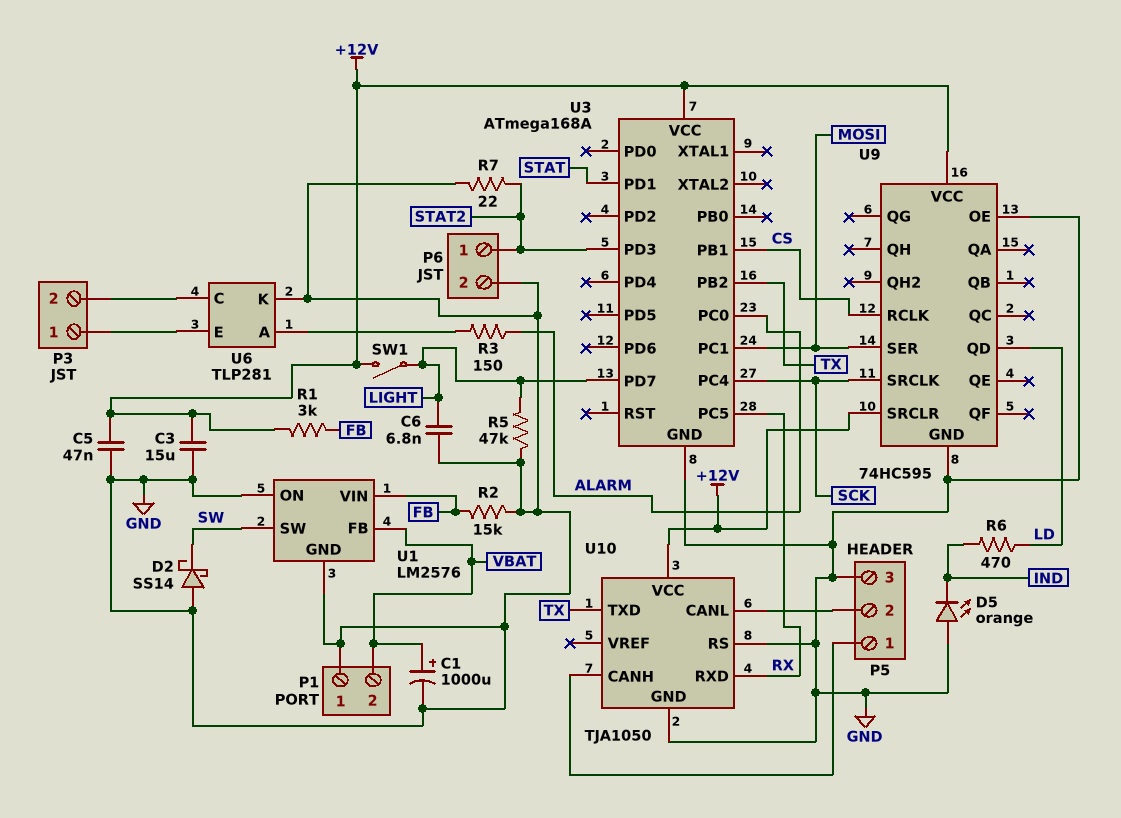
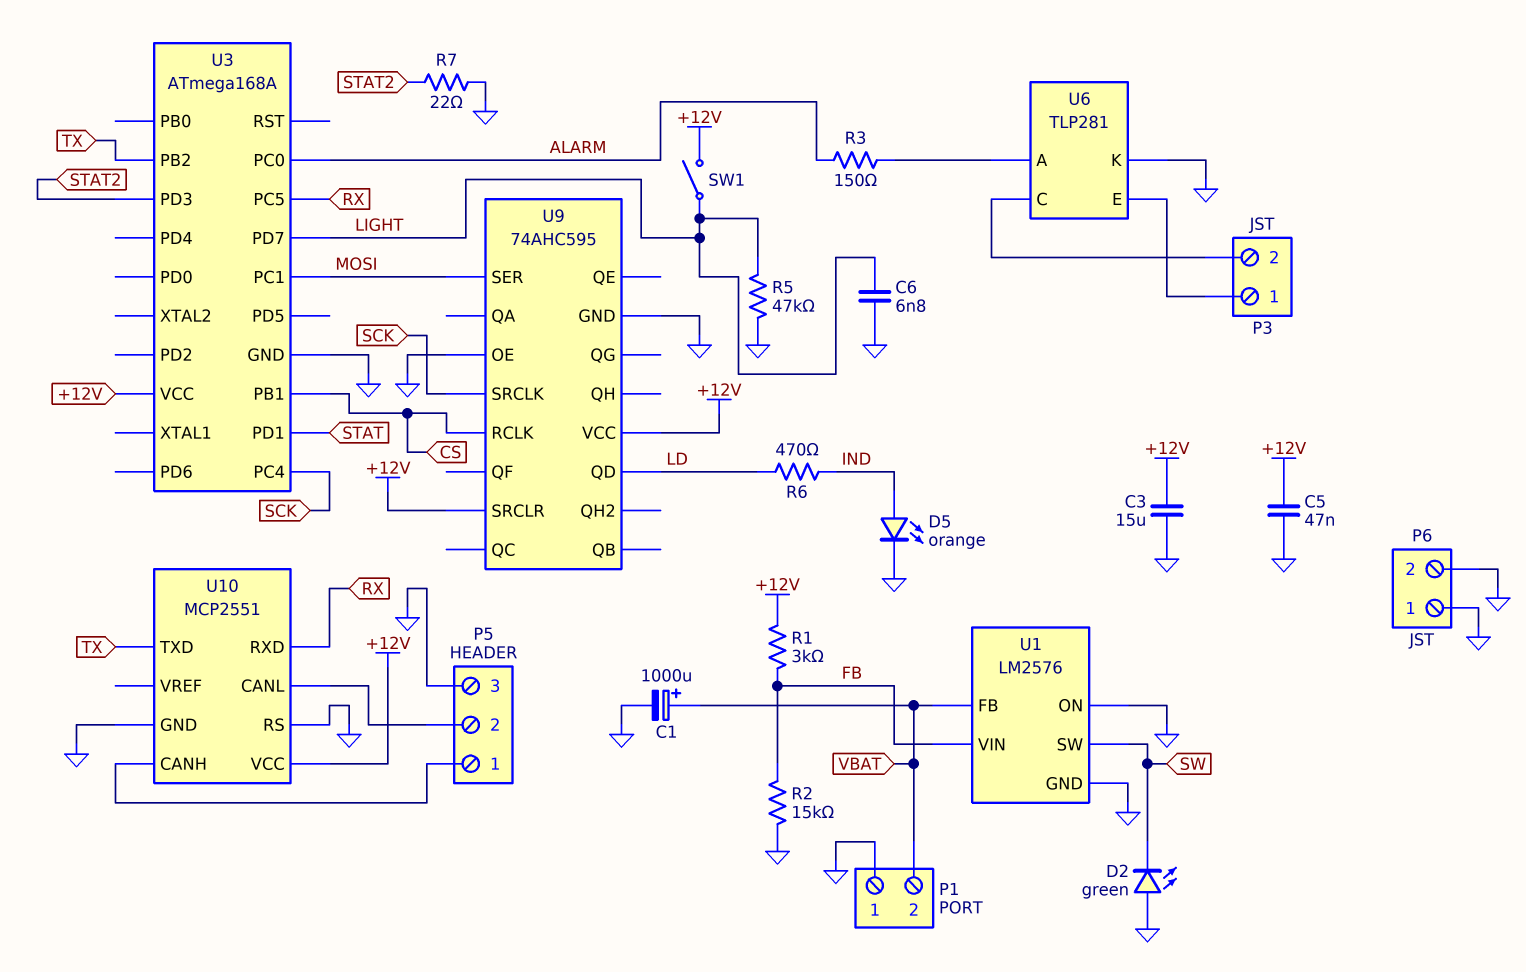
D2: schottky SS14 (A GND, K SW) -> LED green (A GND, K SW)
D5: LED orange (A GND, K IND) -> LED orange (A IND, K GND)
P6 pin 1: STAT2 -> GND
U9: 74HC595 -> 74AHC595
U10: TJA1050 -> MCP2551

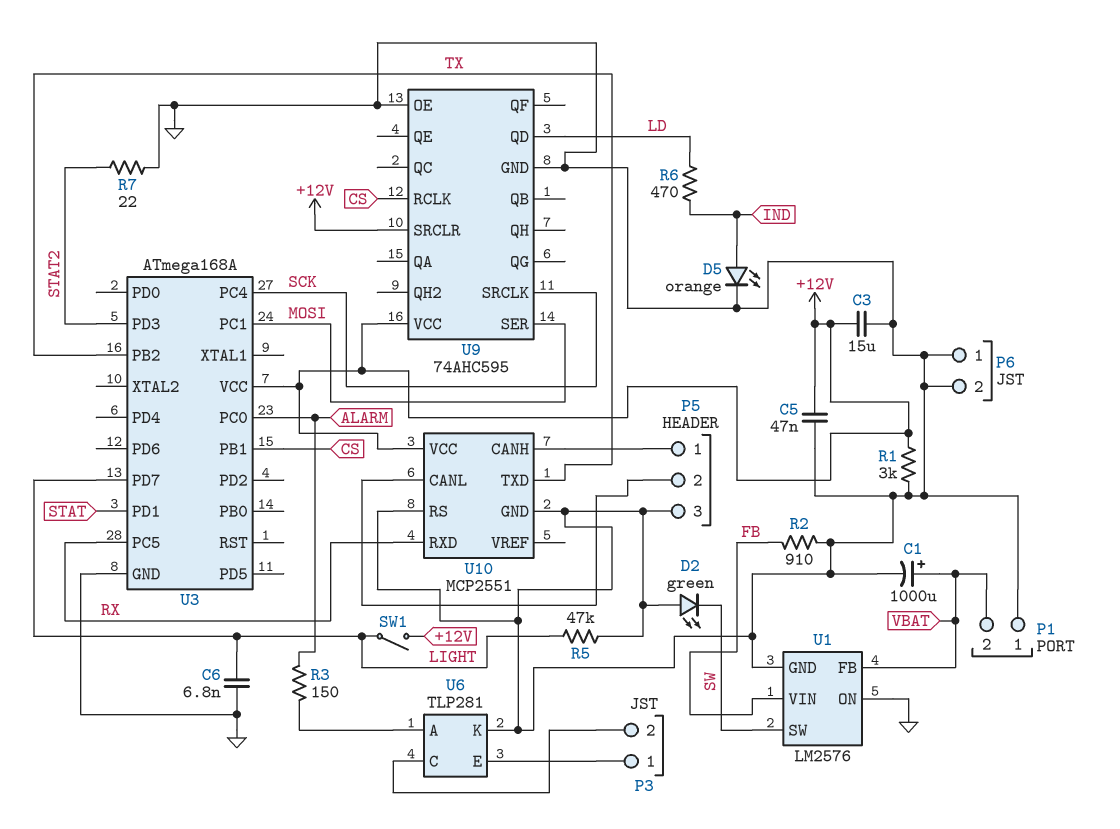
R1: 3k (+12V, FB) -> 3k (+12V, GND)
R2: 15k (FB, GND) -> 910 (FB, GND)

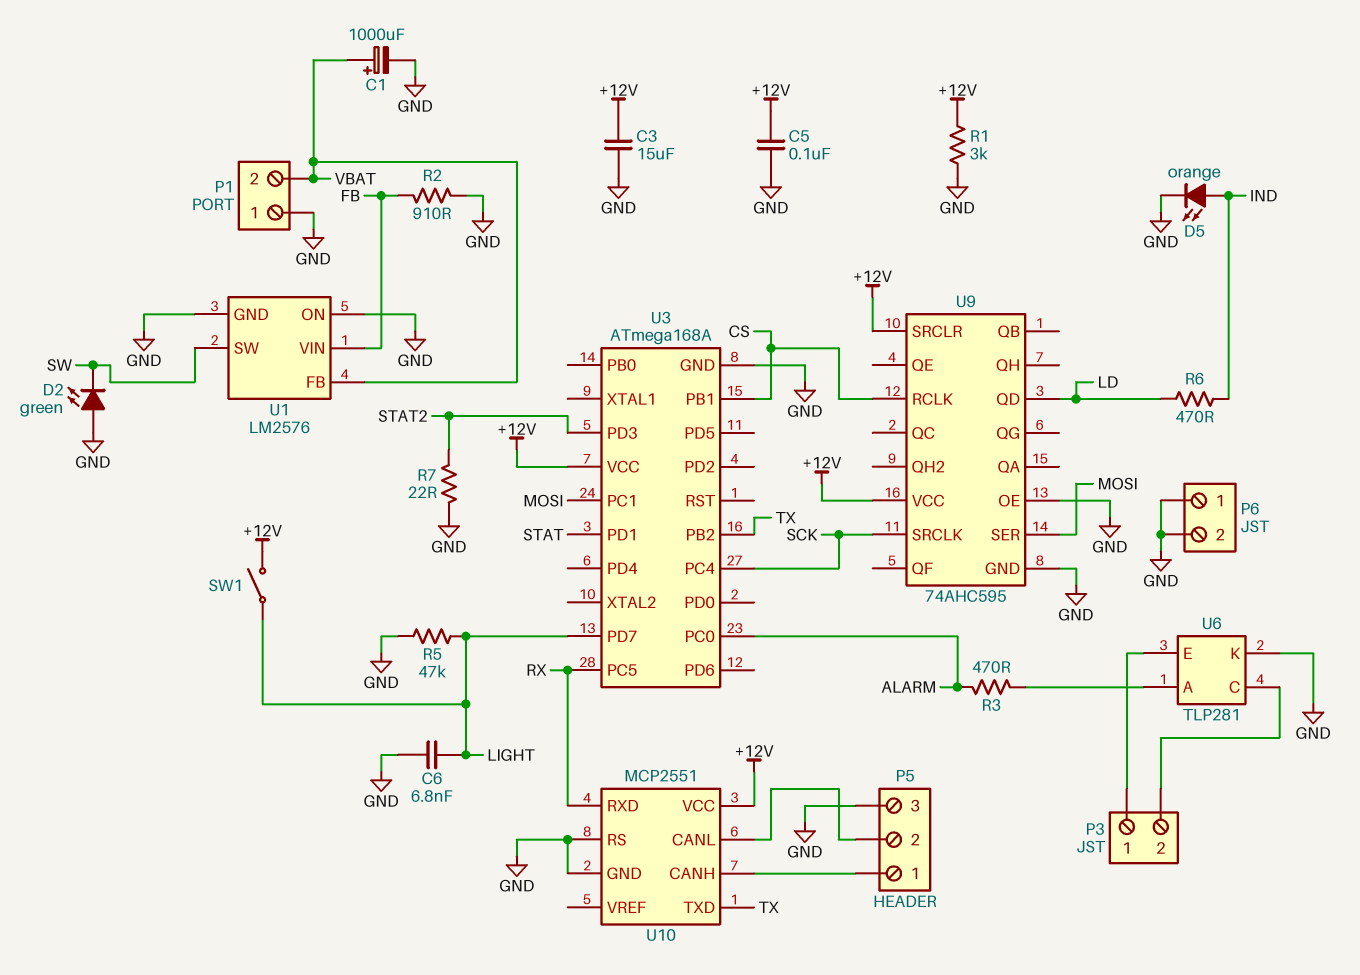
C5: 47nF (+12V, GND) -> 100nF (+12V, GND)
R3: 150 (ALARM, U6/A) -> 470 (ALARM, U6/A)

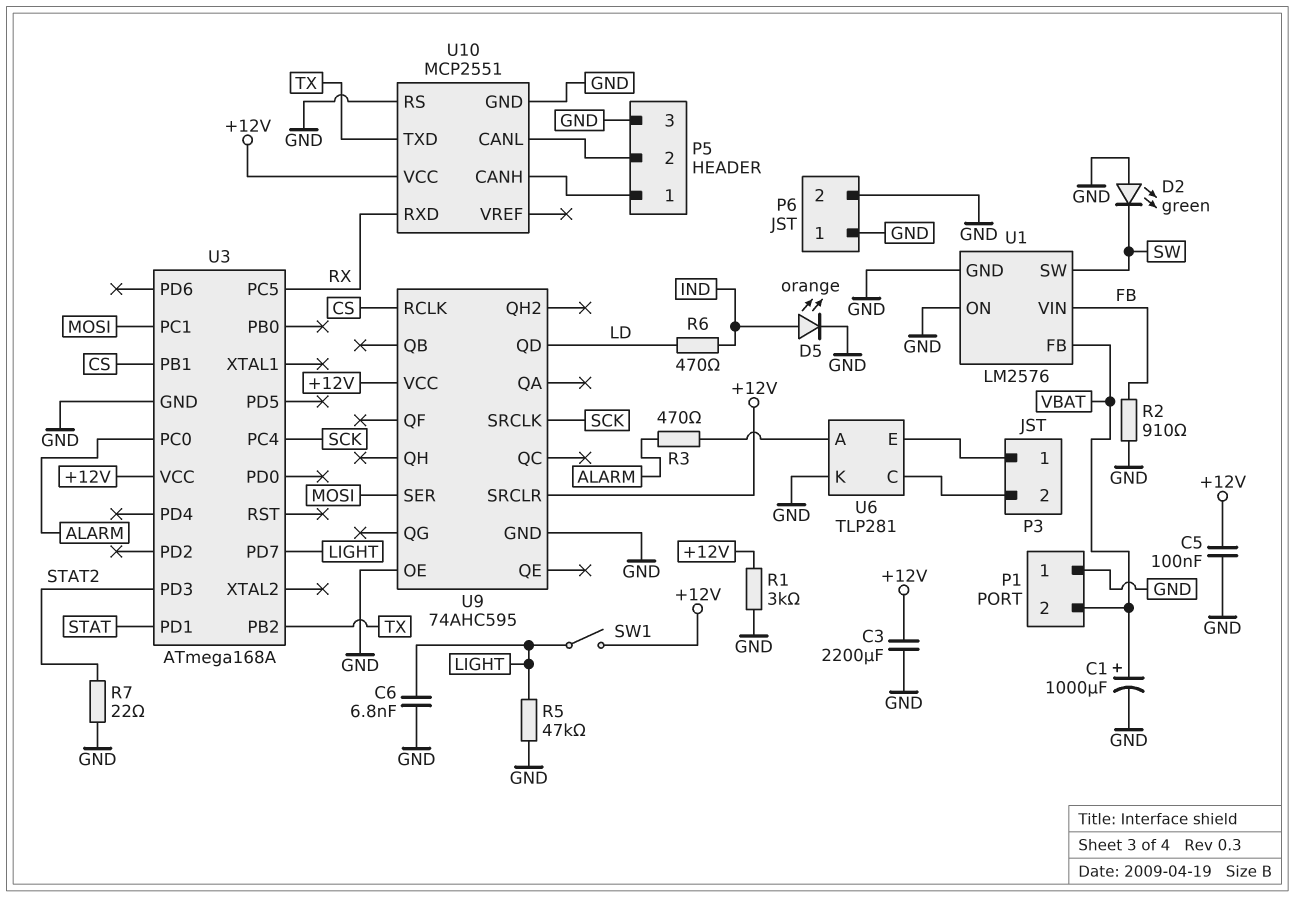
C3: 15uF (+12V, GND) -> 2200uF (+12V, GND)

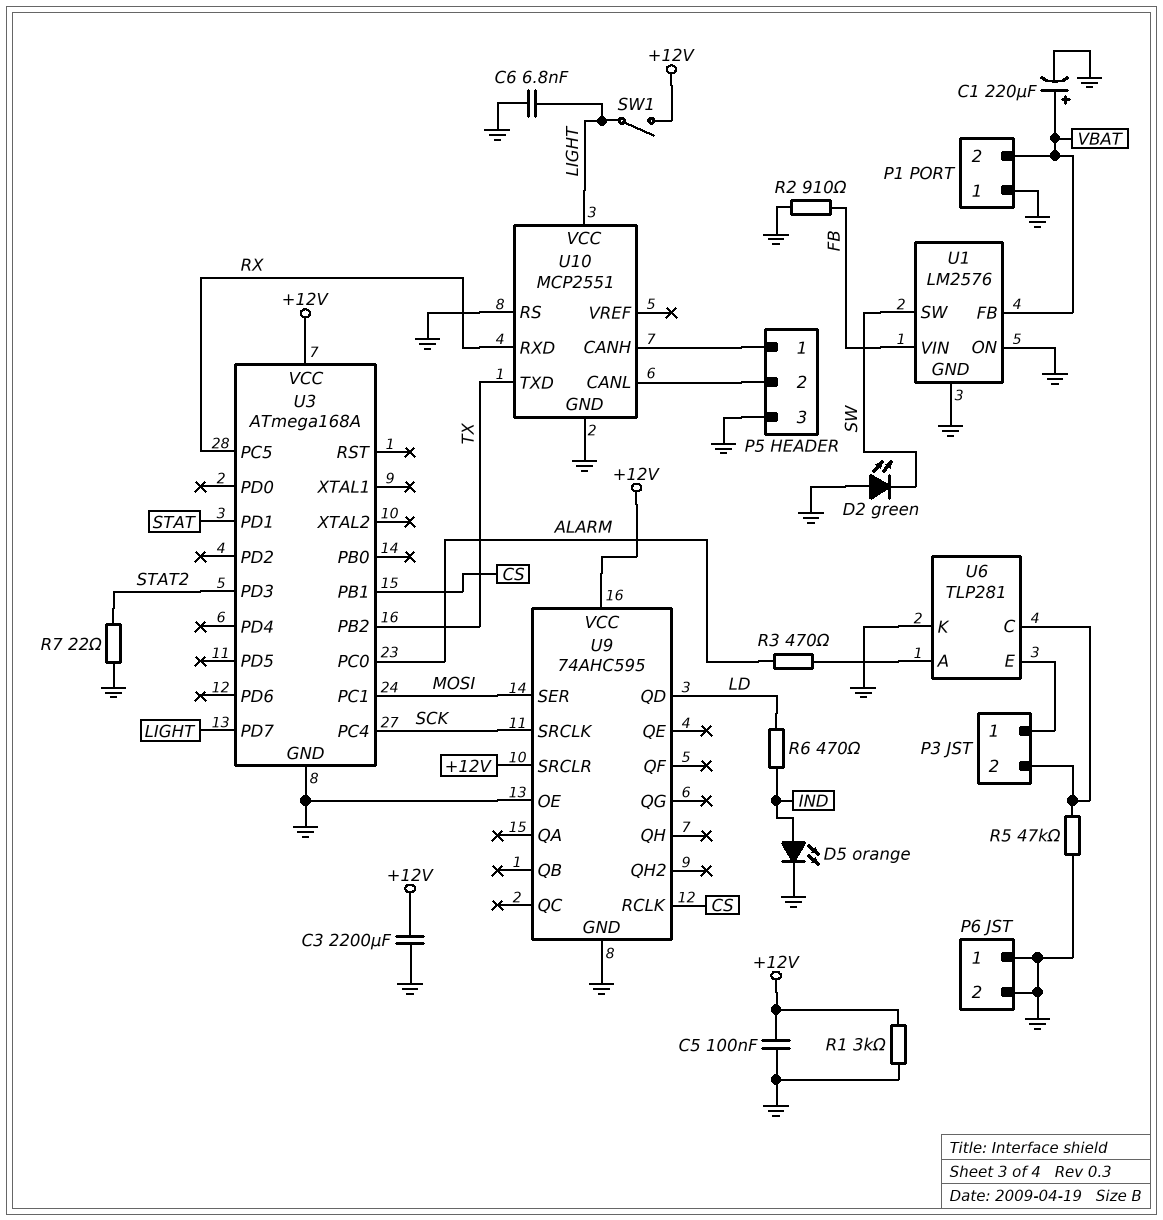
C1: 1000uF (plus VBAT, minus GND) -> 220uF (plus VBAT, minus GND)
R5: 47k (GND, LIGHT) -> 47k (GND, P3/2)
U10 pin VCC: +12V -> LIGHT

